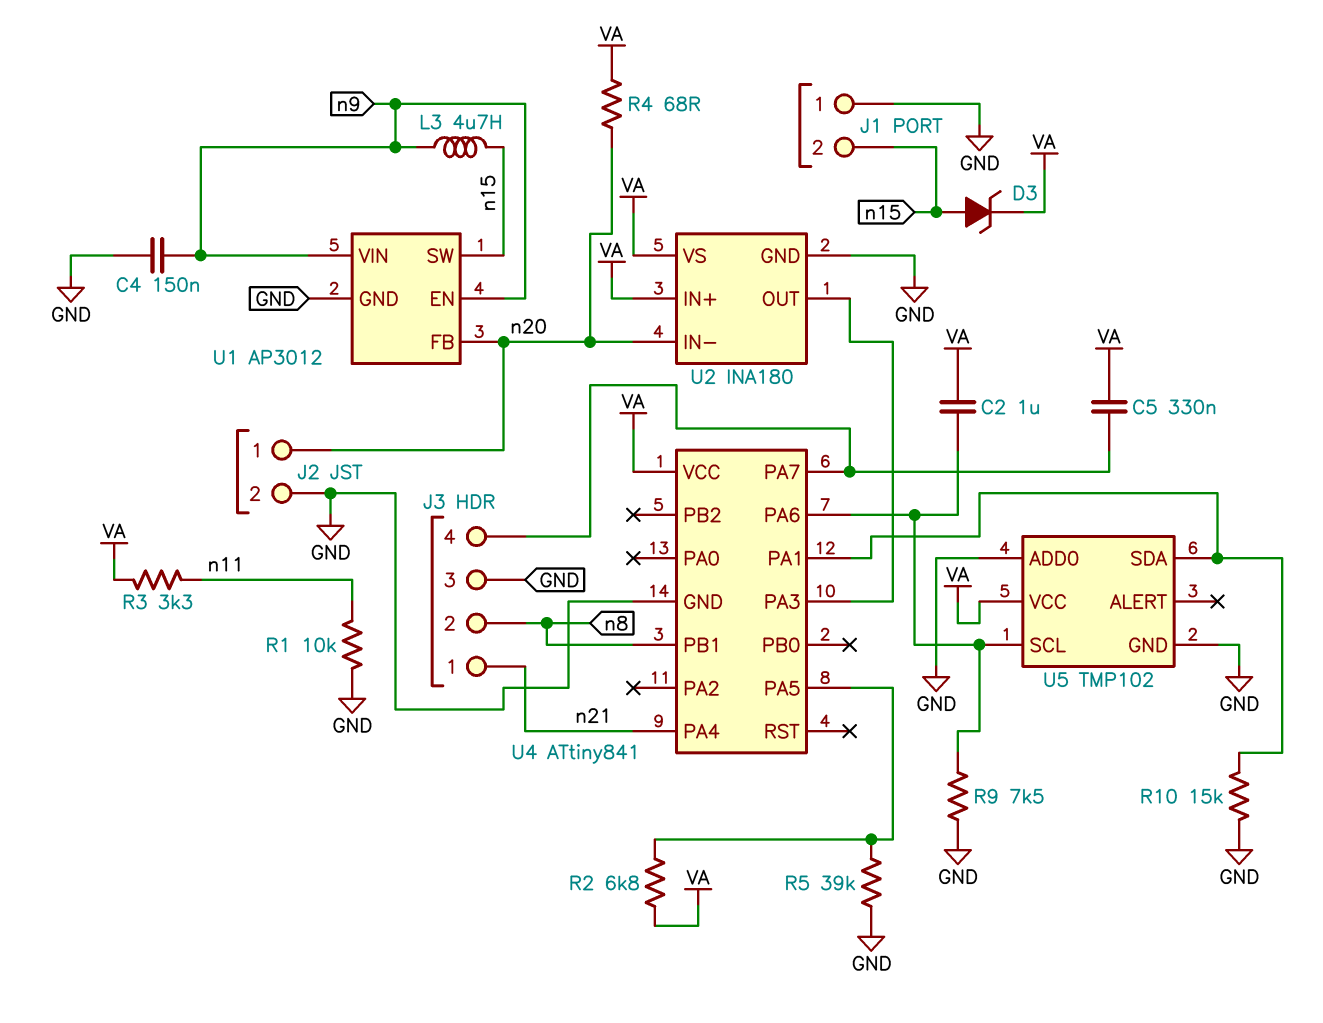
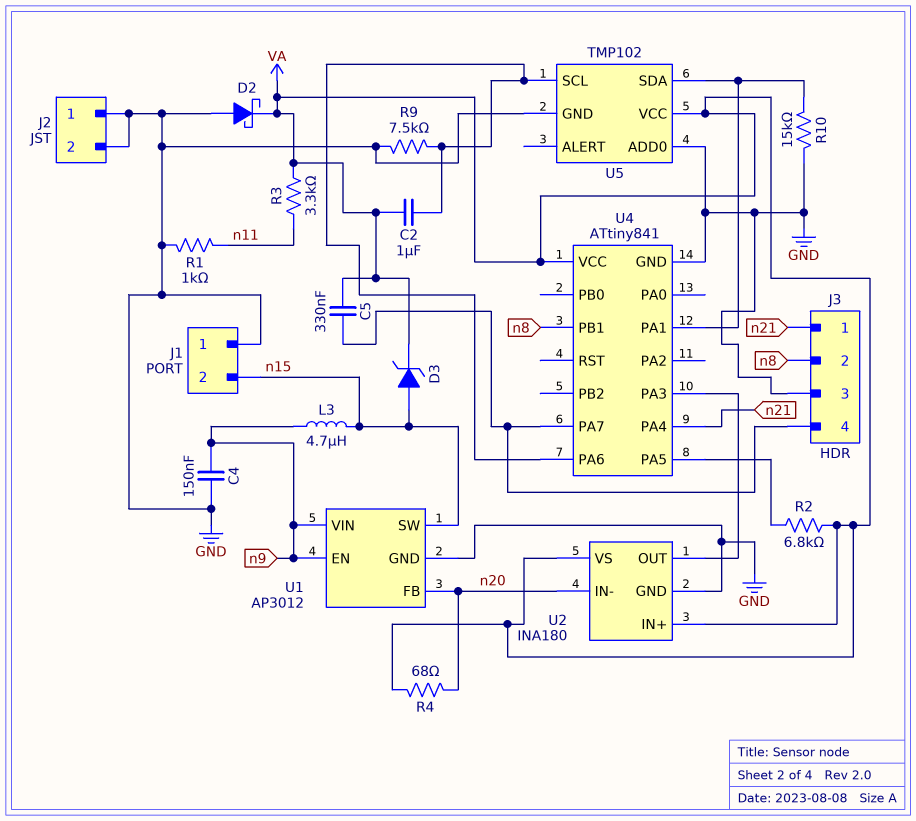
D2: none -> schottky (A GND, K VA)
J2 pin 1: n20 -> GND
R1: 10k (GND, n11) -> 1k (GND, n11)
R5: 39k (GND, U4/PA5) -> none

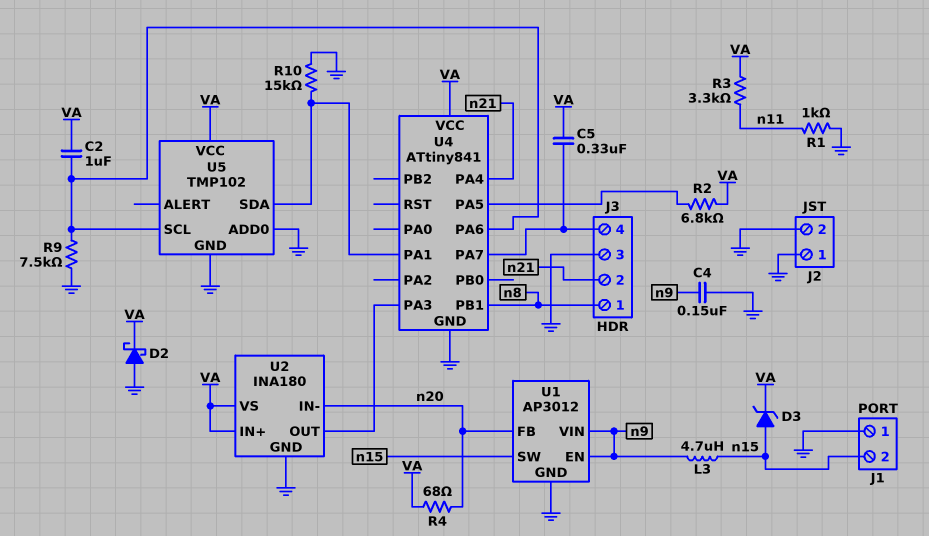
J3 pin 1: n21 -> n8
J3 pin 2: n8 -> n21

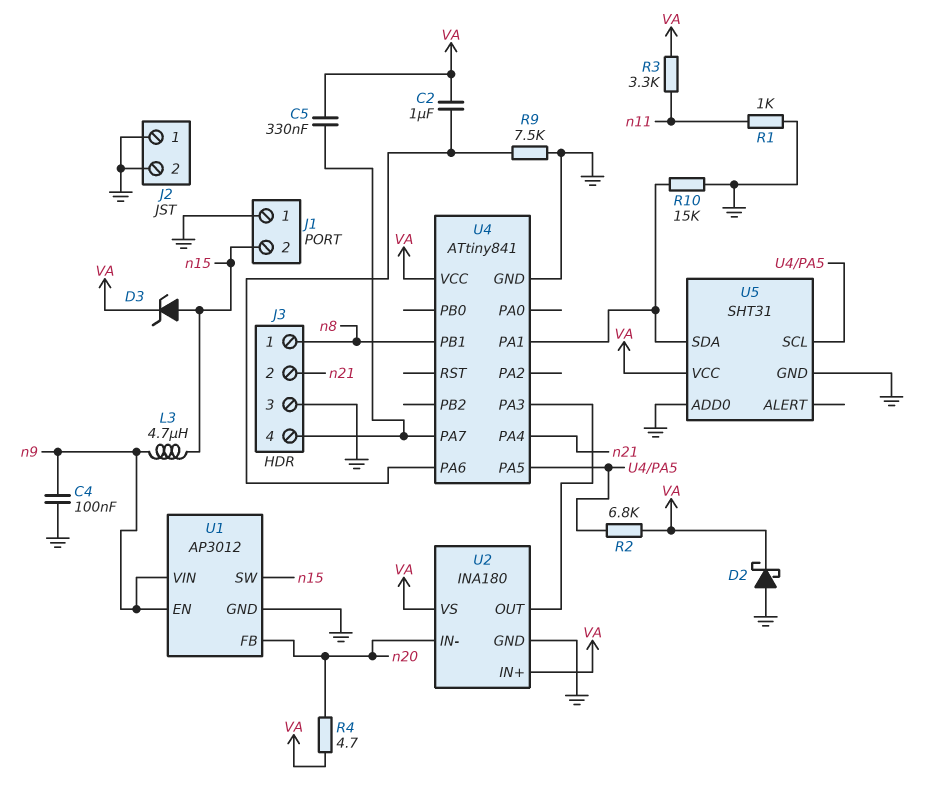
C4: 150nF (GND, n9) -> 100nF (GND, n9)
R4: 68 (VA, n20) -> 4.7 (VA, n20)
U5: TMP102 -> SHT31
U5 pin SCL: U4/PA6 -> U4/PA5

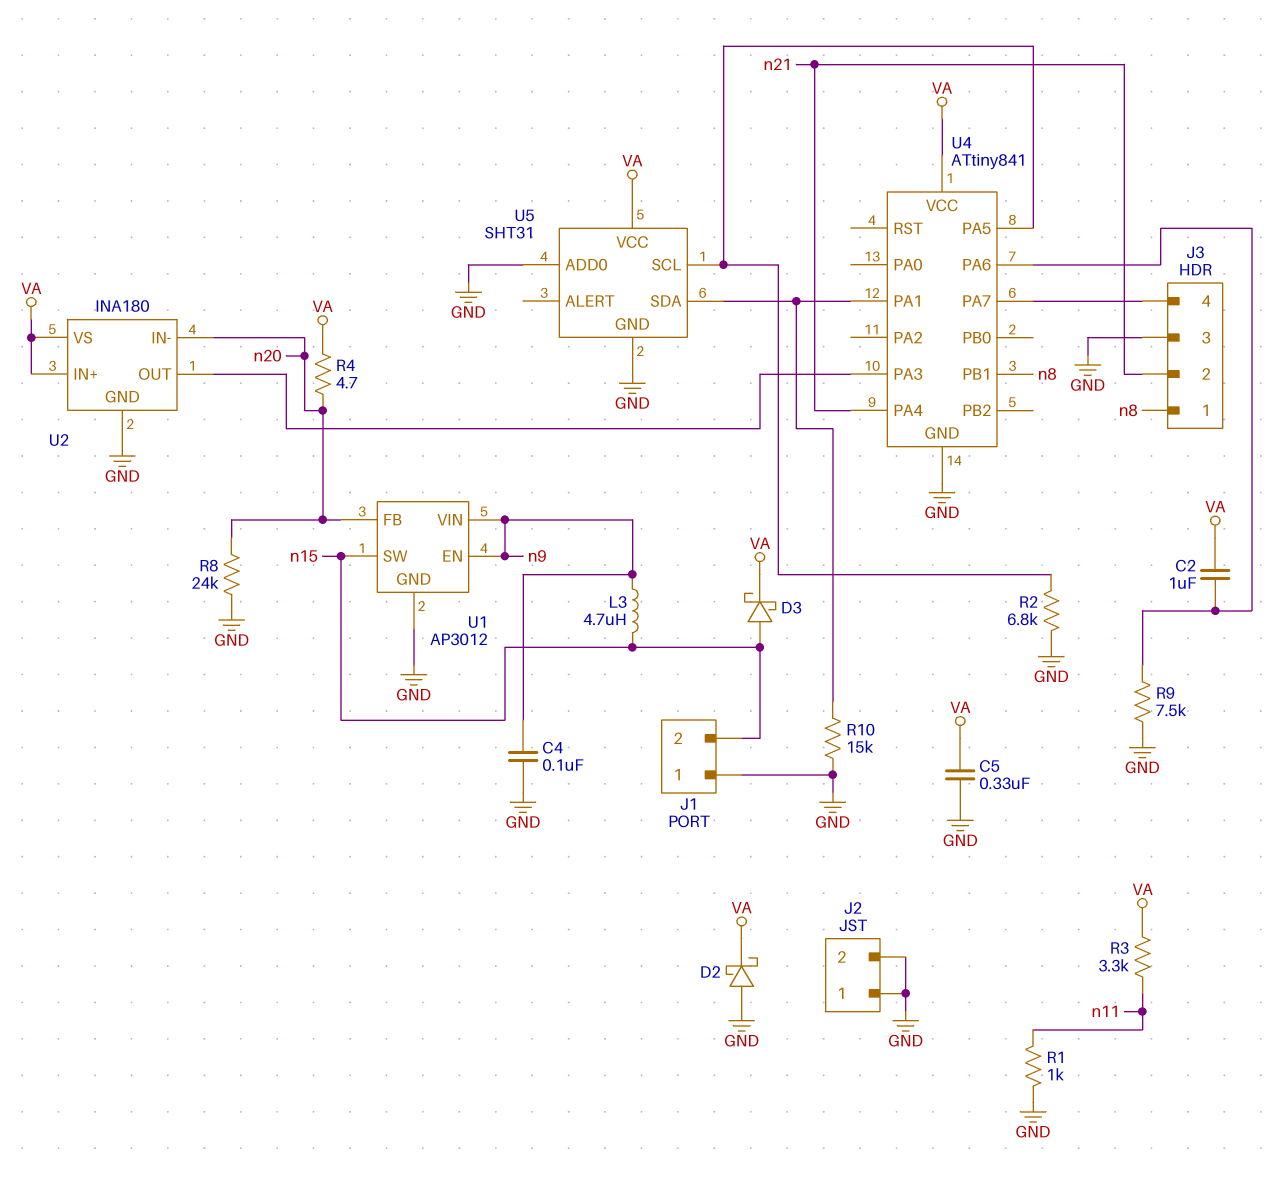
C5: 330nF (J3/4, VA) -> 330nF (GND, VA)
D3: zener (A n15, K VA) -> schottky (A n15, K VA)
R2: 6.8k (U4/PA5, VA) -> 6.8k (GND, U4/PA5)
R8: none -> 24k (GND, n20)

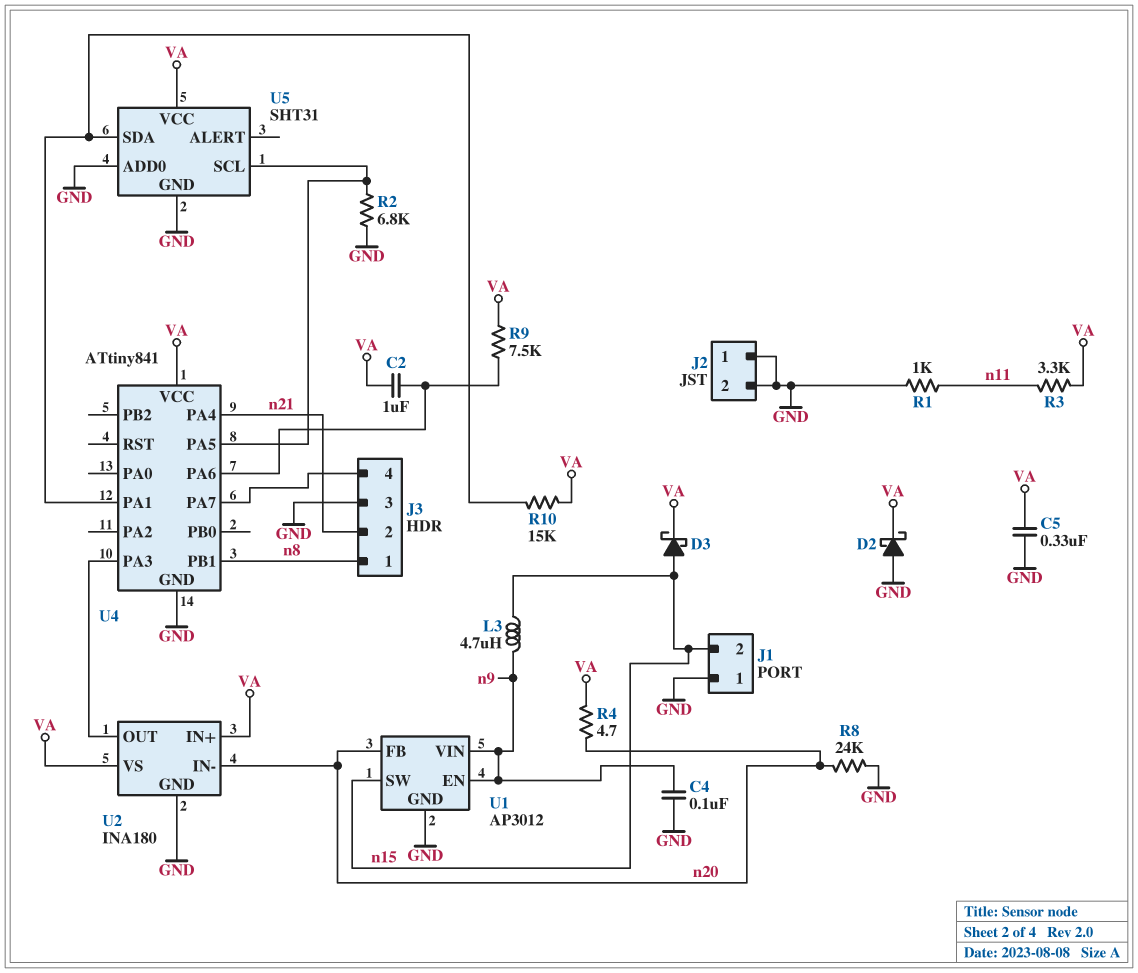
R9: 7.5k (GND, U4/PA6) -> 7.5k (U4/PA6, VA)
R10: 15k (GND, U4/PA1) -> 15k (U4/PA1, VA)

